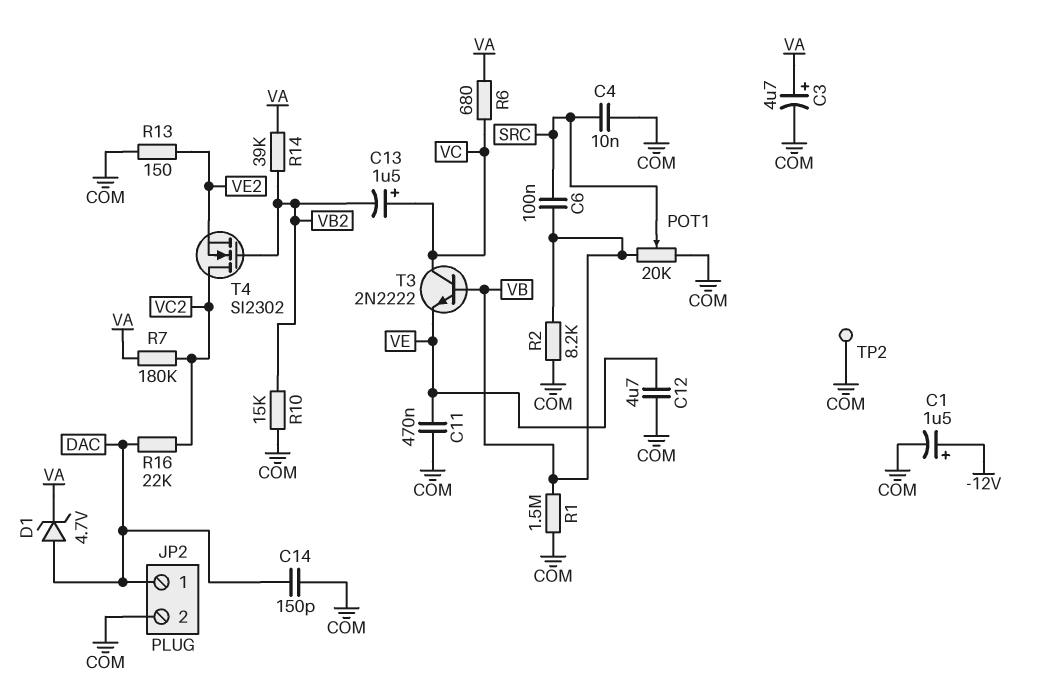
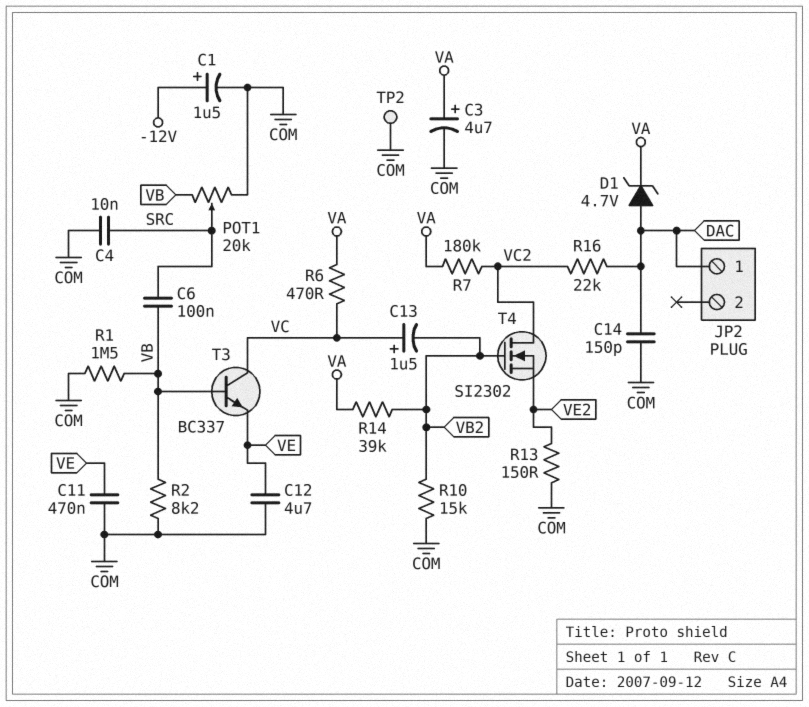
JP2 pin 2: COM -> none
R6: 680 (VA, VC) -> 470 (VA, VC)
T3: NPN 2N2222 (B VB, C VC, E VE) -> NPN BC337 (B VB, C VC, E VE)

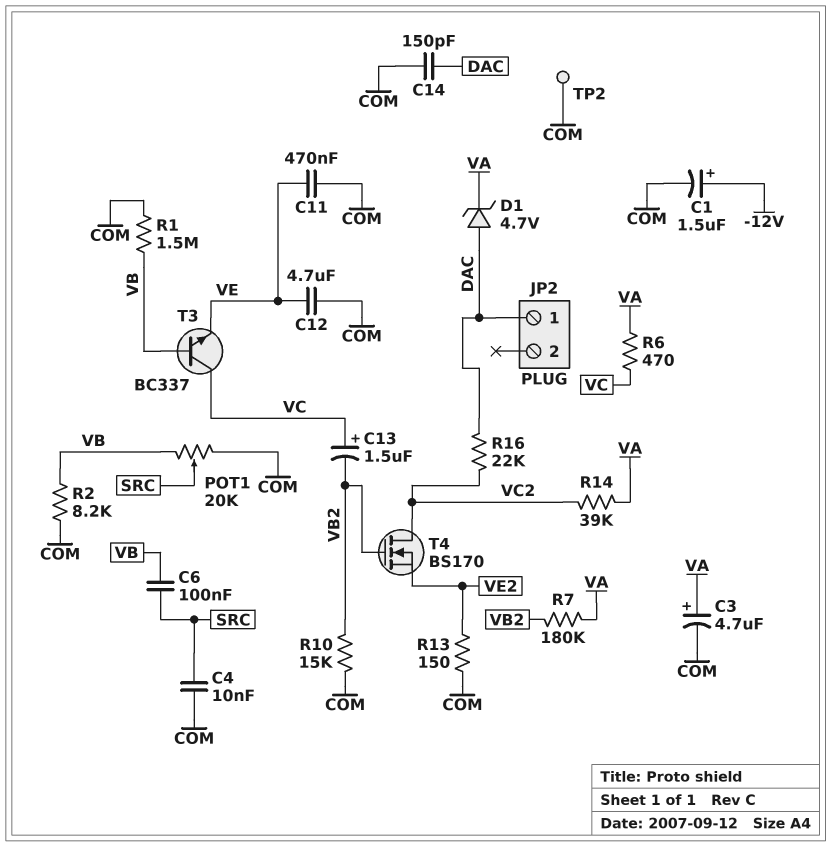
R7: 180k (VA, VC2) -> 180k (VA, VB2)
R14: 39k (VA, VB2) -> 39k (VA, VC2)
T4: NMOS SI2302 (G VB2, D VC2, S VE2) -> NMOS BS170 (G VB2, D VC2, S VE2)

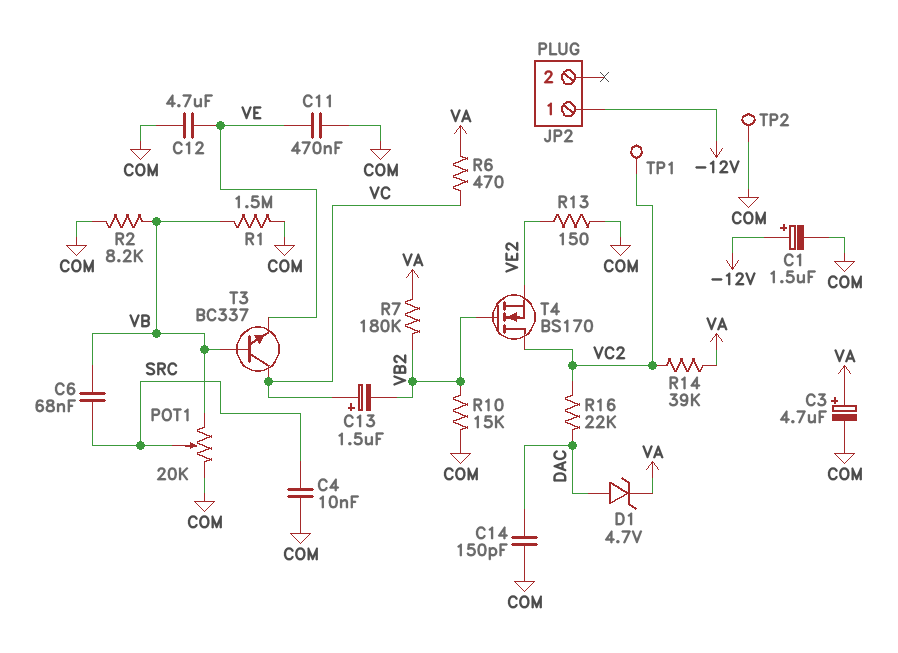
C6: 100nF (SRC, VB) -> 68nF (SRC, VB)
JP2 pin 1: DAC -> -12V
TP1: none -> test point (VC2)

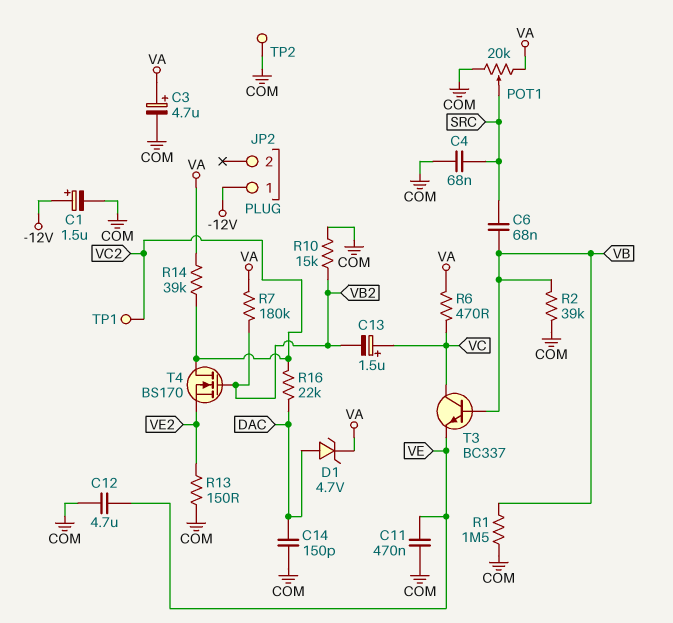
C4: 10nF (COM, SRC) -> 68nF (COM, SRC)
POT1: 20k (COM, VB, wiper SRC) -> 20k (COM, VA, wiper SRC)
R2: 8.2k (COM, VB) -> 39k (COM, VB)

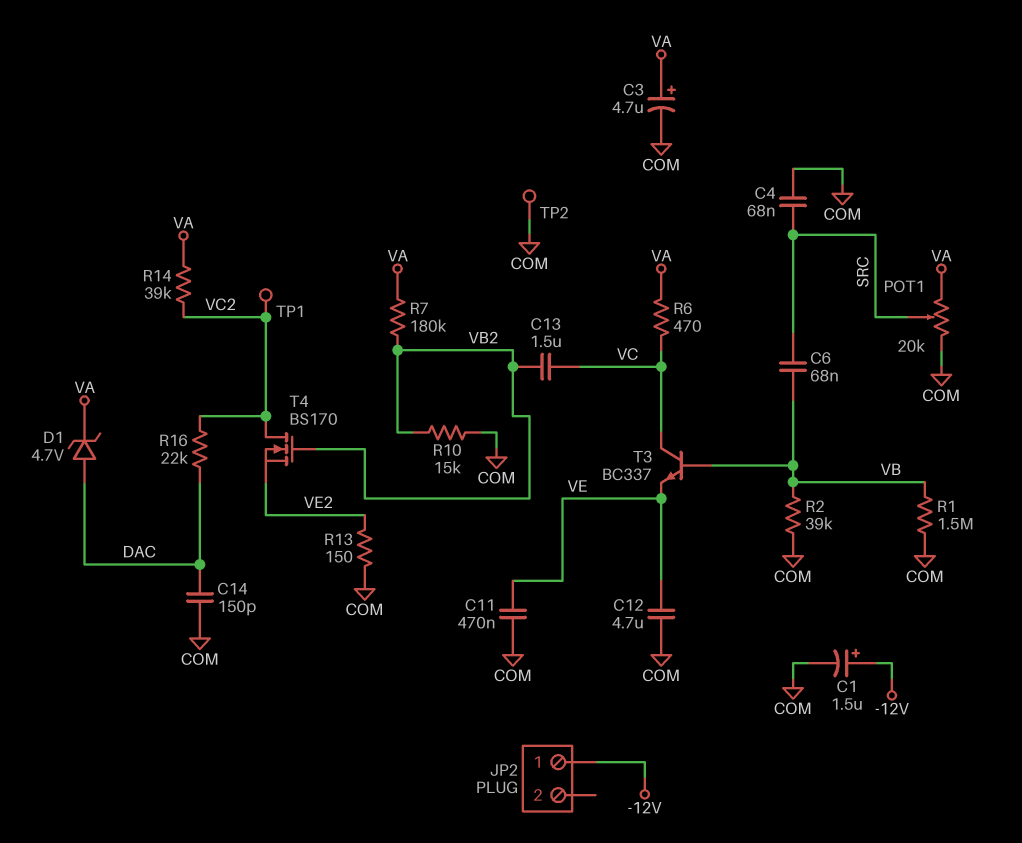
C13: 1.5uF (plus VC, minus VB2) -> 1.5uF (VB2, VC)

